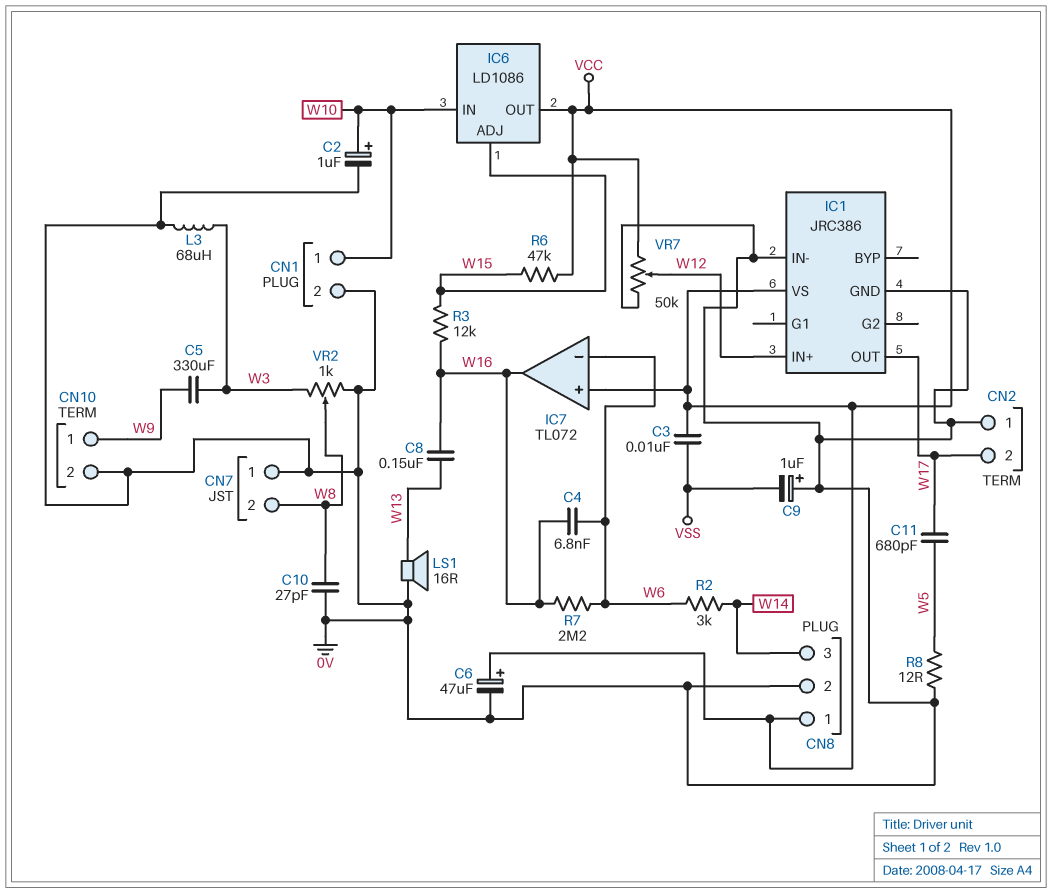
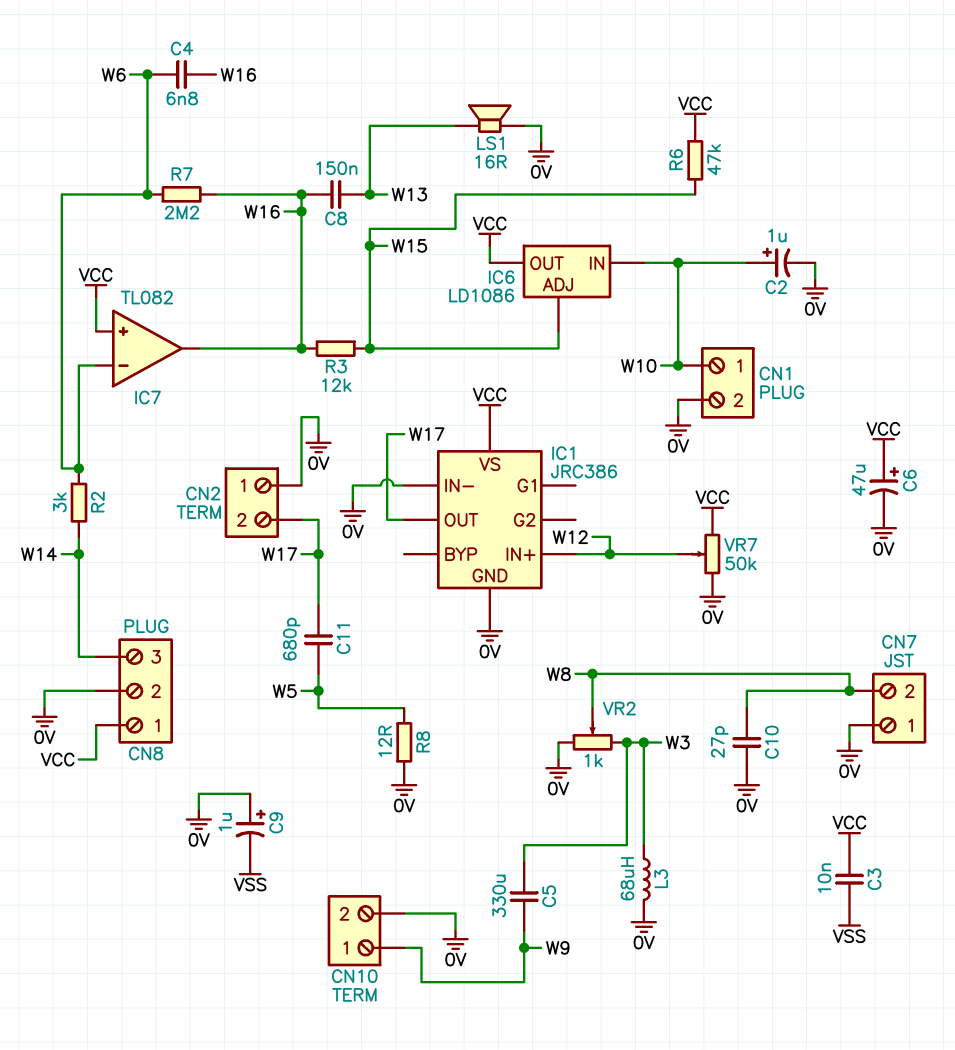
IC7: TL072 -> TL082

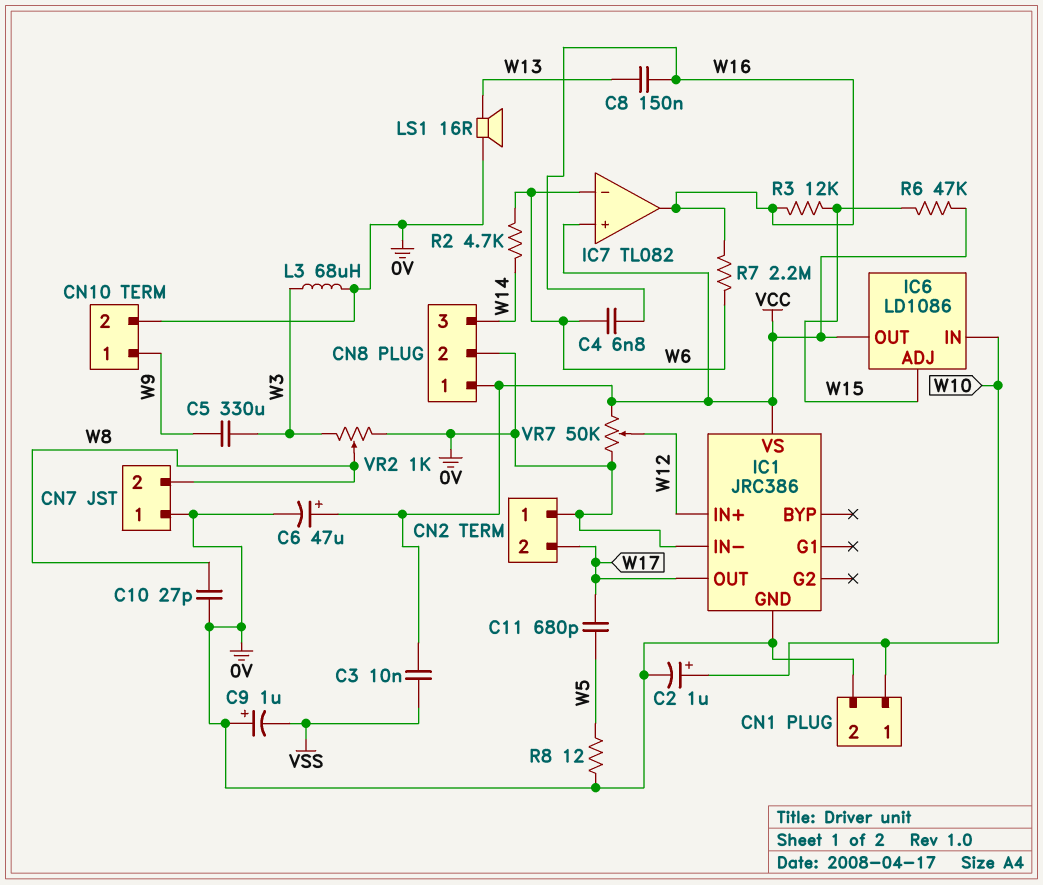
R2: 3k (W6, W14) -> 4.7k (W6, W14)

